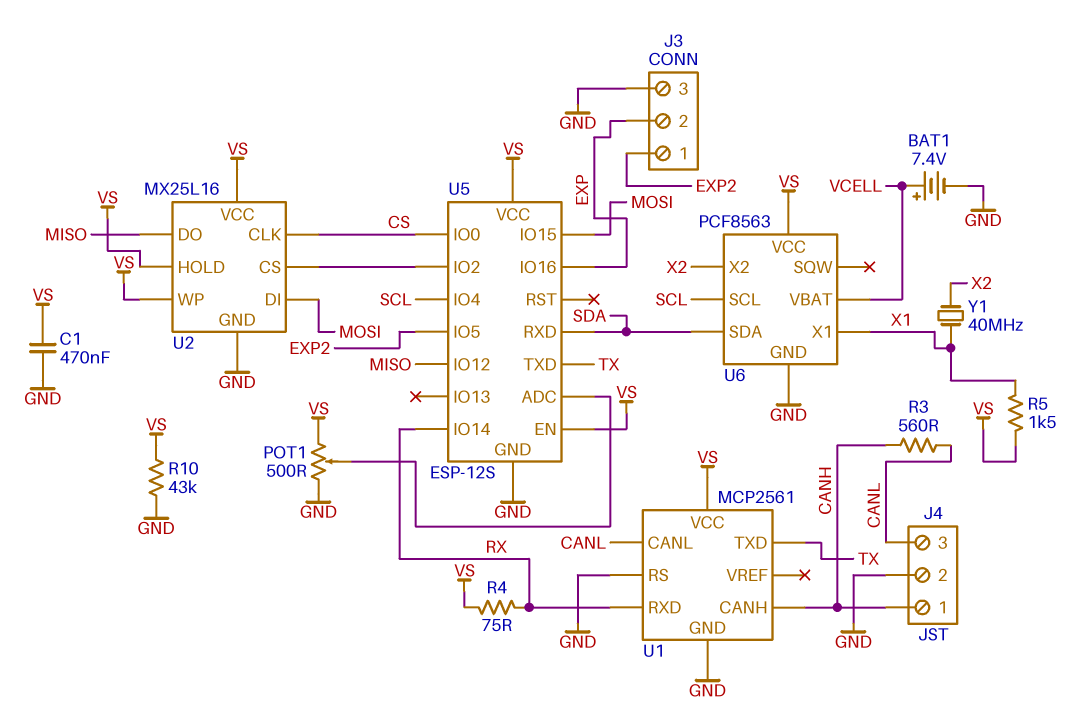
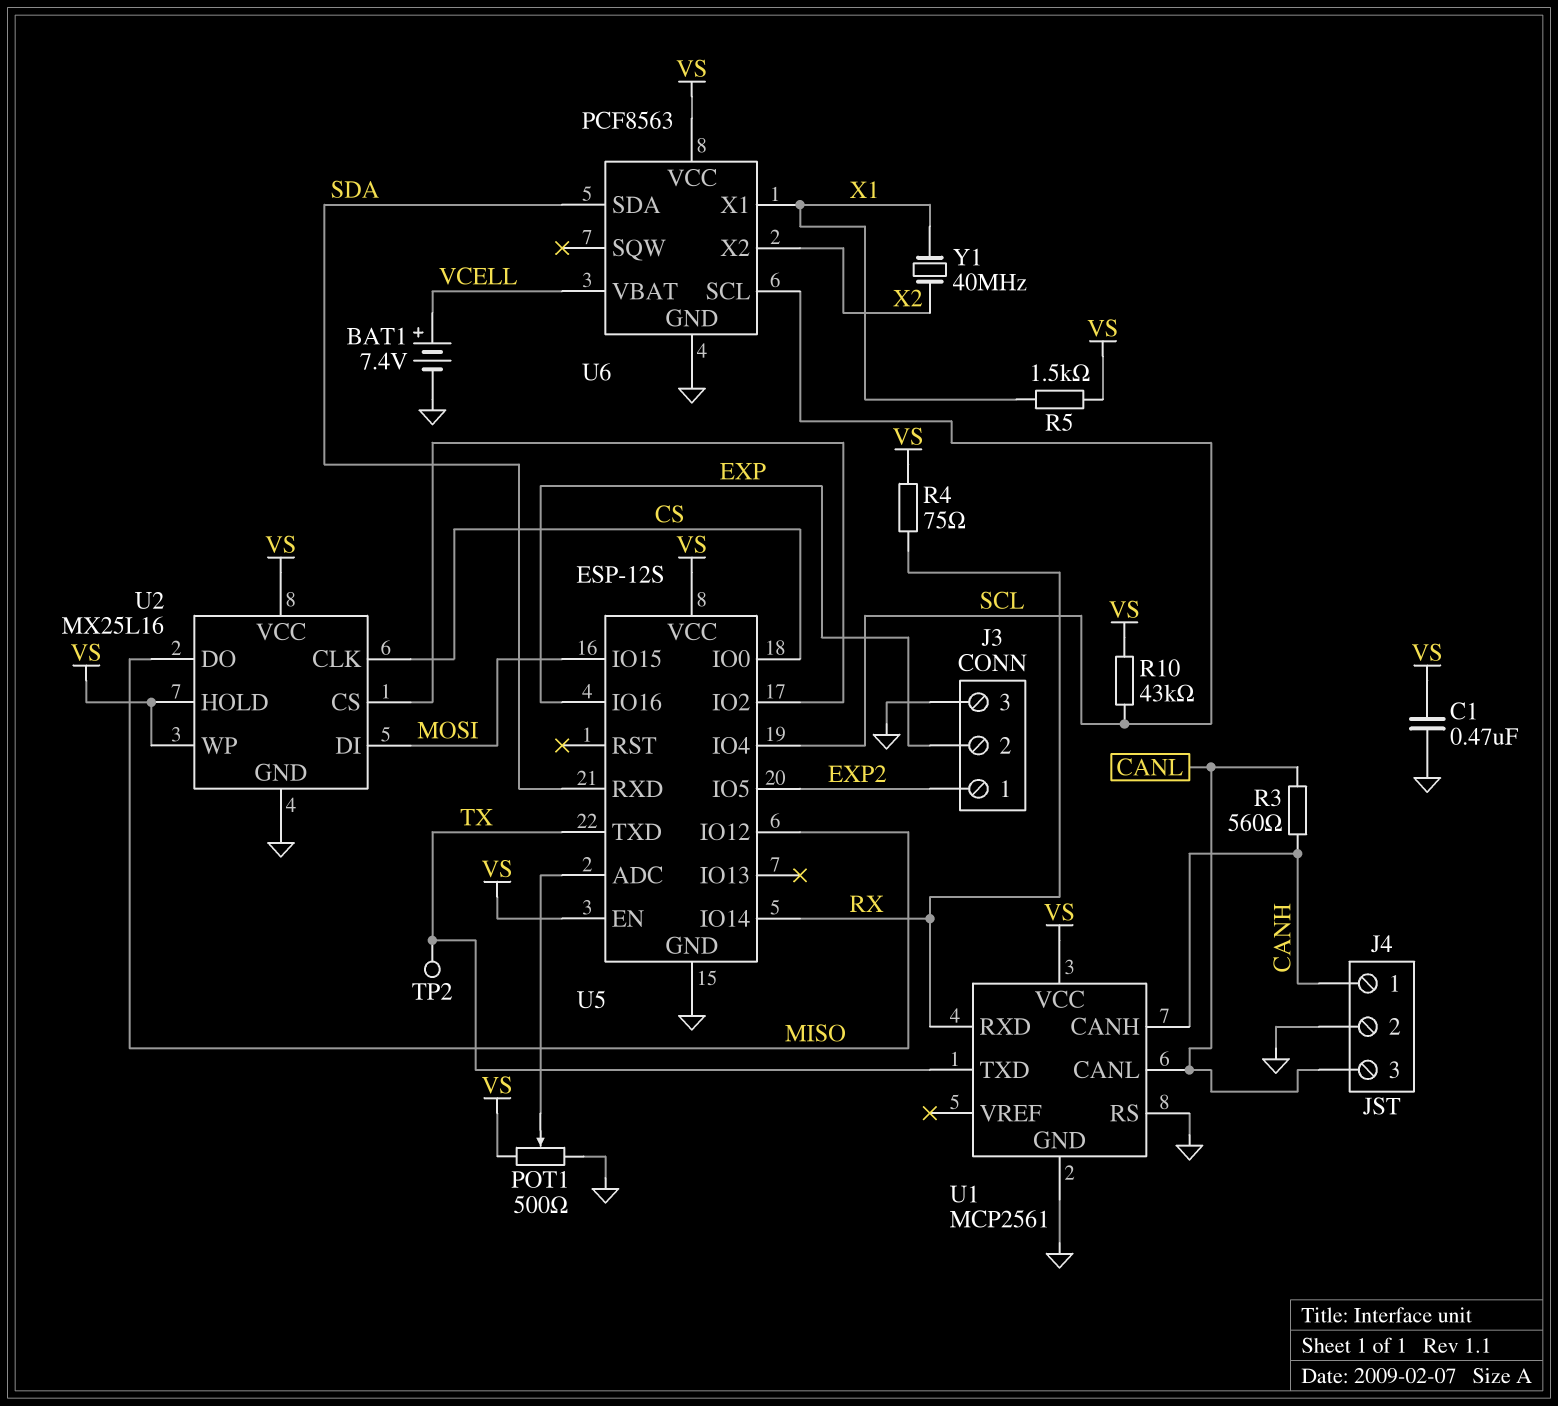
R10: 43k (GND, VS) -> 43k (SCL, VS)
TP2: none -> test point (TX)

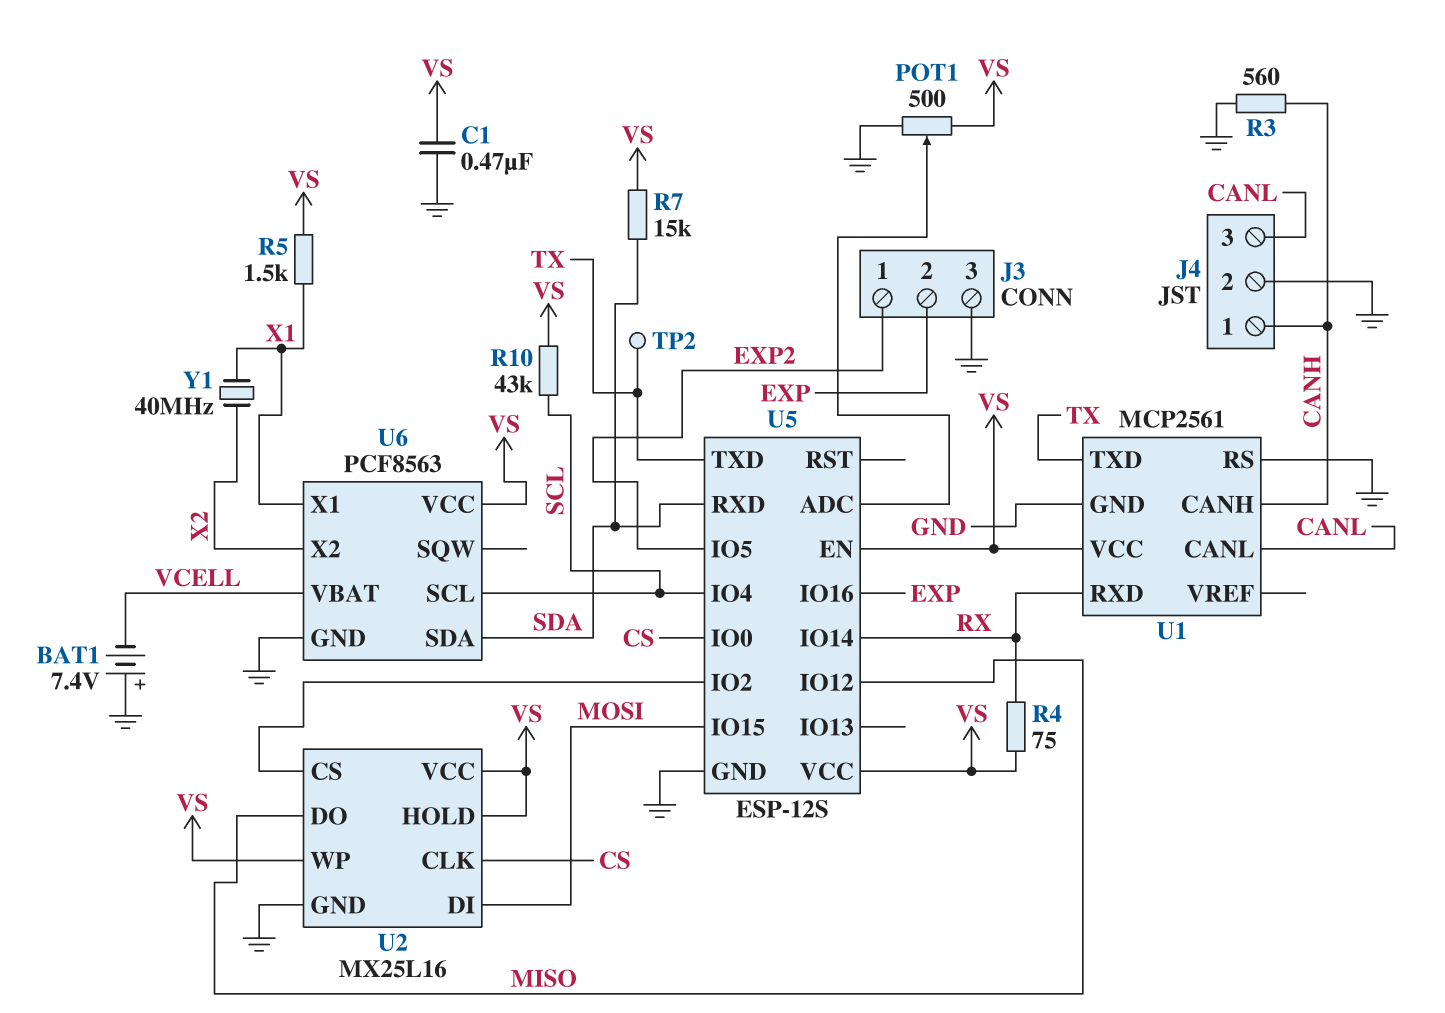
BAT1: 7.4V (plus VCELL, minus GND) -> 7.4V (plus GND, minus VCELL)
R3: 560 (CANH, CANL) -> 560 (CANH, GND)
R7: none -> 15k (SDA, VS)

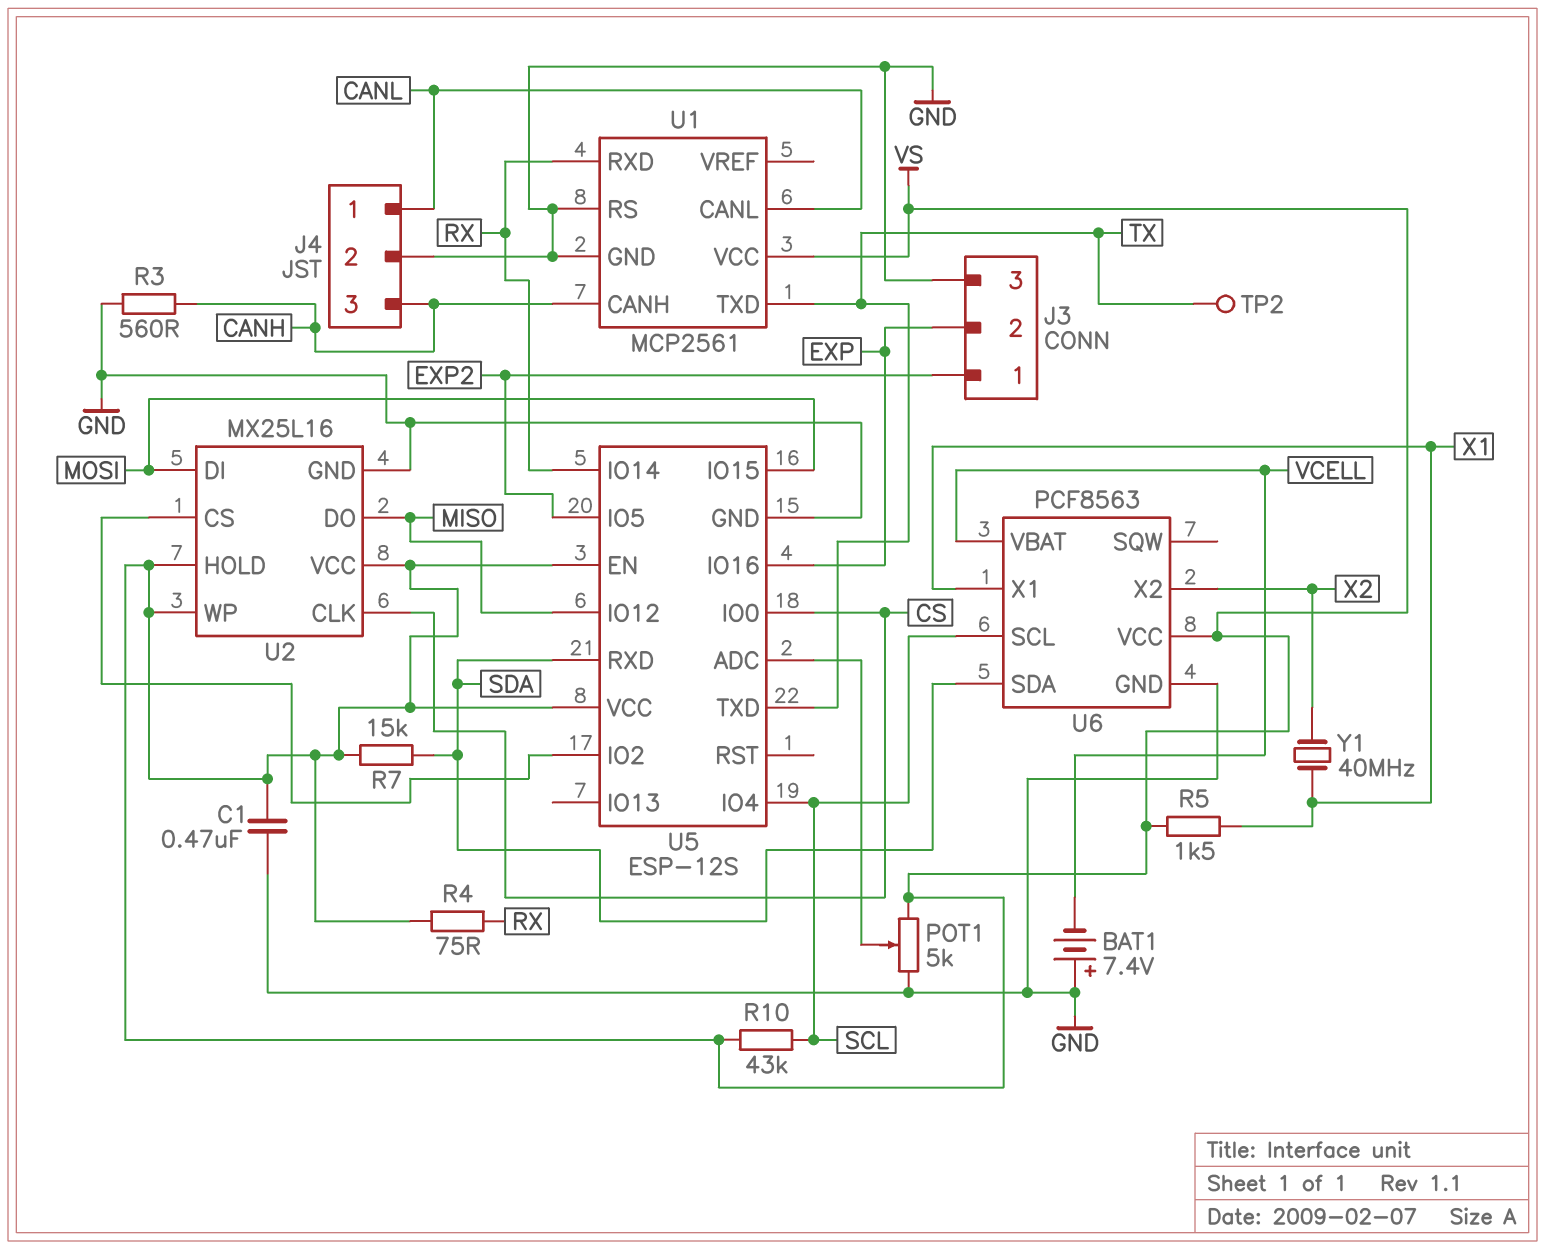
J4 pin 1: CANH -> CANL
J4 pin 3: CANL -> CANH
POT1: 500 (GND, VS, wiper U5/ADC) -> 5k (GND, VS, wiper U5/ADC)

